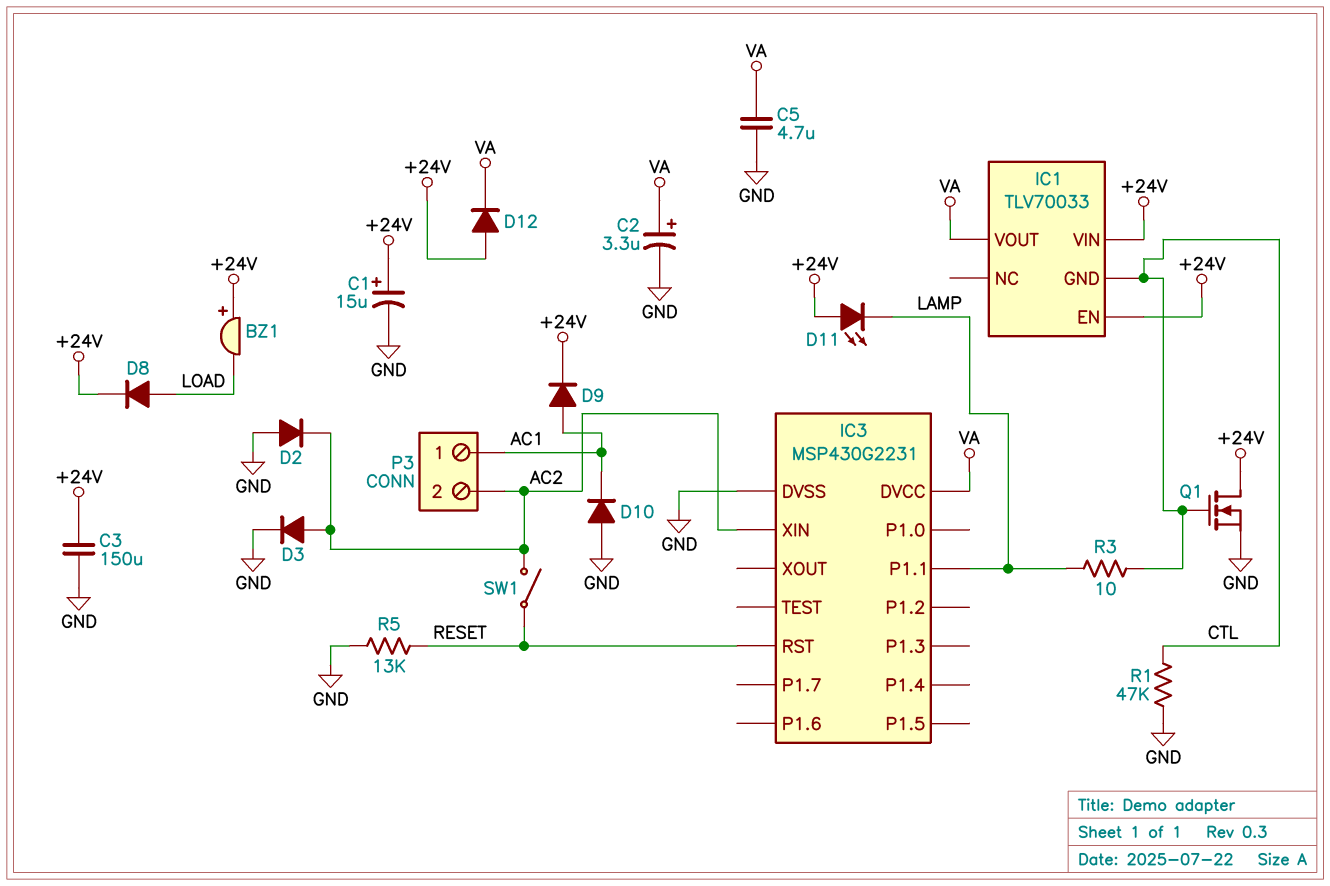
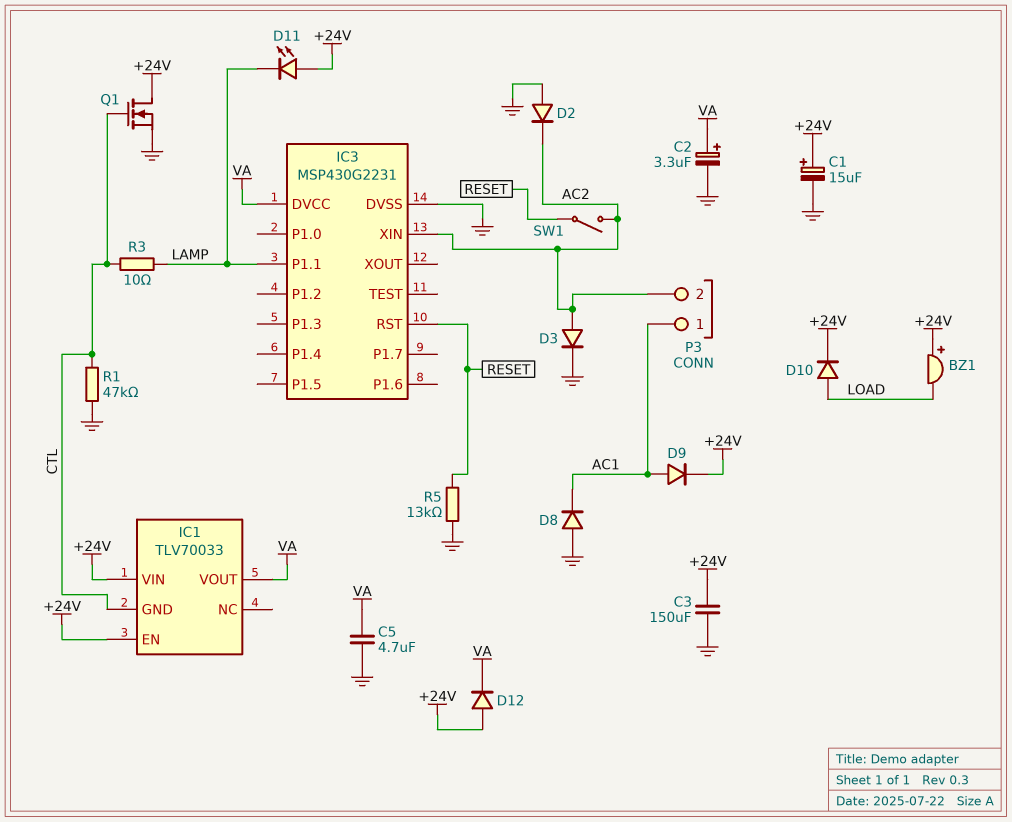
D8: diode (A LOAD, K +24V) -> diode (A GND, K AC1)
D10: diode (A GND, K AC1) -> diode (A LOAD, K +24V)

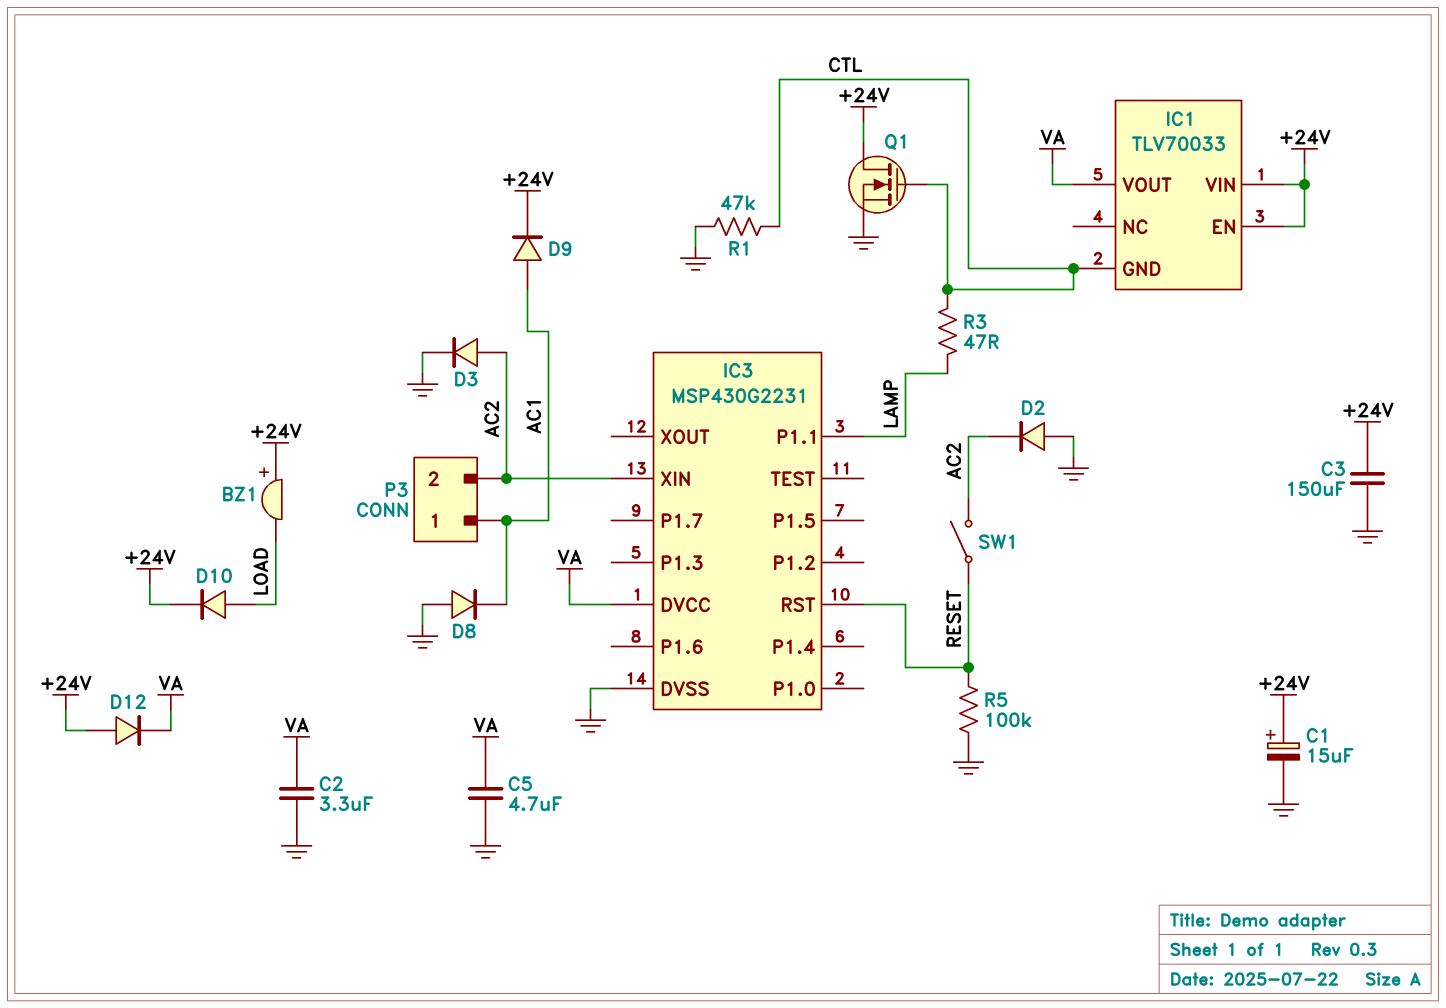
C2: 3.3uF (plus VA, minus GND) -> 3.3uF (GND, VA)
D11: LED (A +24V, K LAMP) -> none
R3: 10 (CTL, LAMP) -> 47 (CTL, LAMP)
R5: 13k (GND, RESET) -> 100k (GND, RESET)

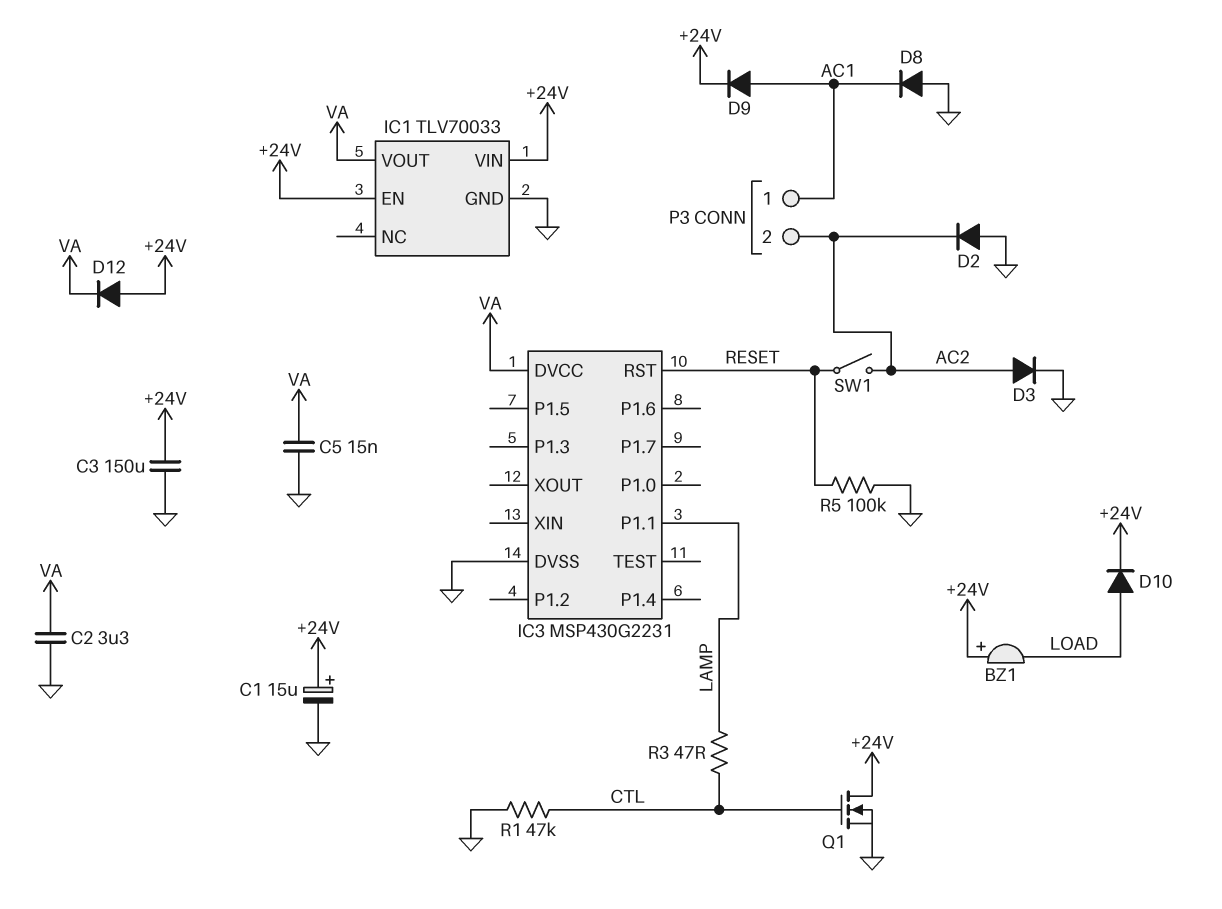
C5: 4.7uF (GND, VA) -> 15nF (GND, VA)
IC1 pin GND: CTL -> GND
IC3 pin XIN: AC2 -> none

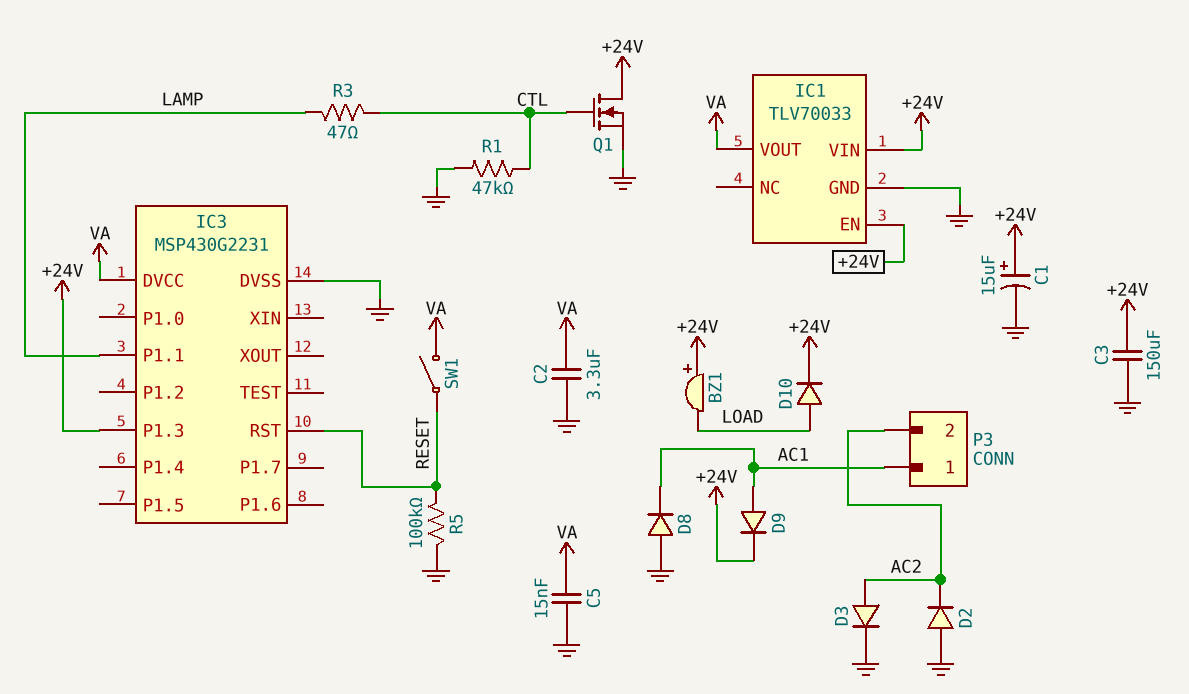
D12: diode (A +24V, K VA) -> none
IC3 pin P1.3: none -> +24V
SW1: switch (AC2, RESET) -> switch (RESET, VA)

